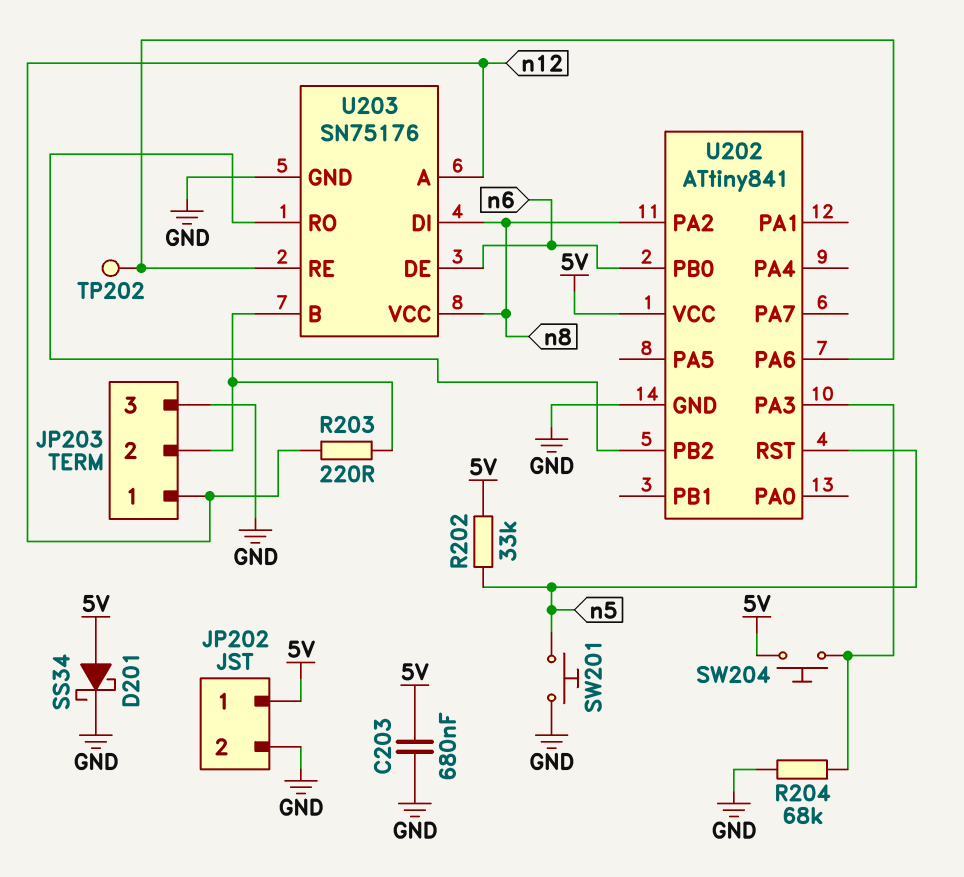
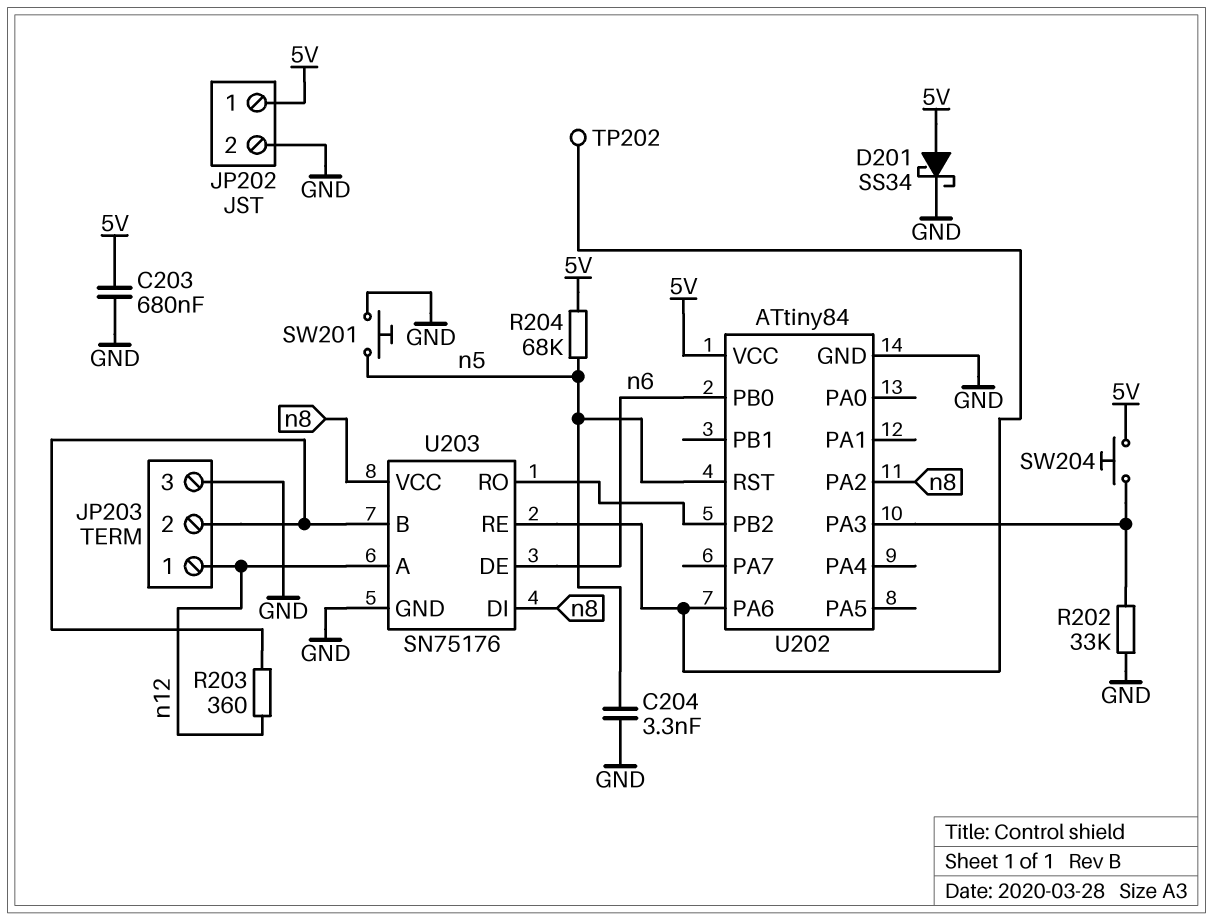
C204: none -> 3.3nF (GND, n5)
R202: 33k (5V, n5) -> 33k (GND, U202/PA3)
R203: 220 (JP203/2, n12) -> 360 (JP203/2, n12)
R204: 68k (GND, U202/PA3) -> 68k (5V, n5)
U202: ATtiny841 -> ATtiny84

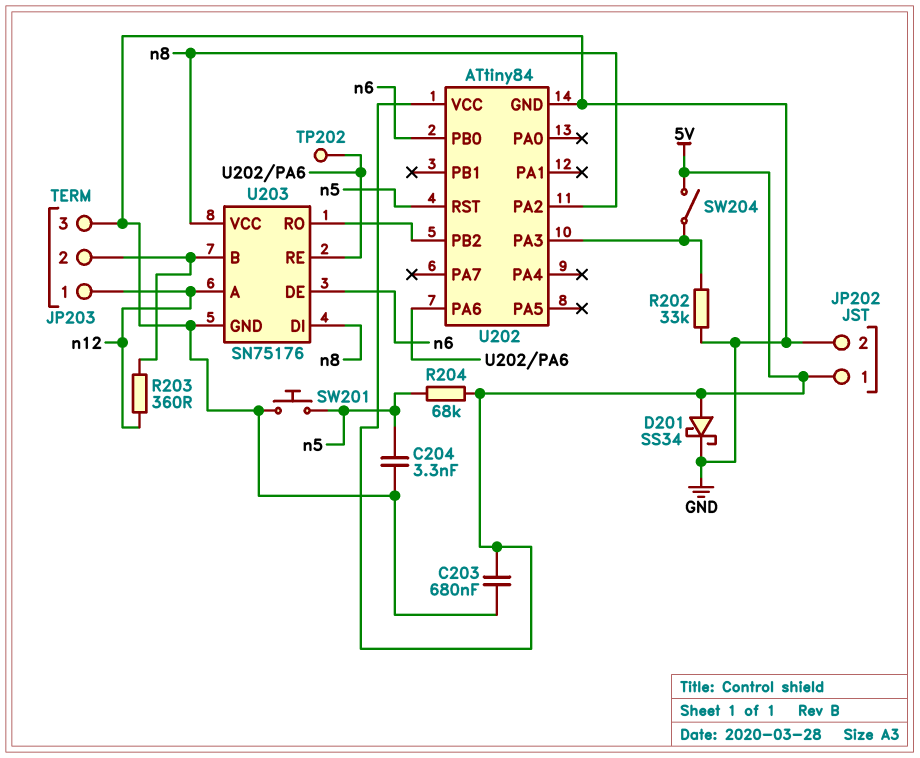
SW204: button (5V, U202/PA3) -> switch (5V, U202/PA3)

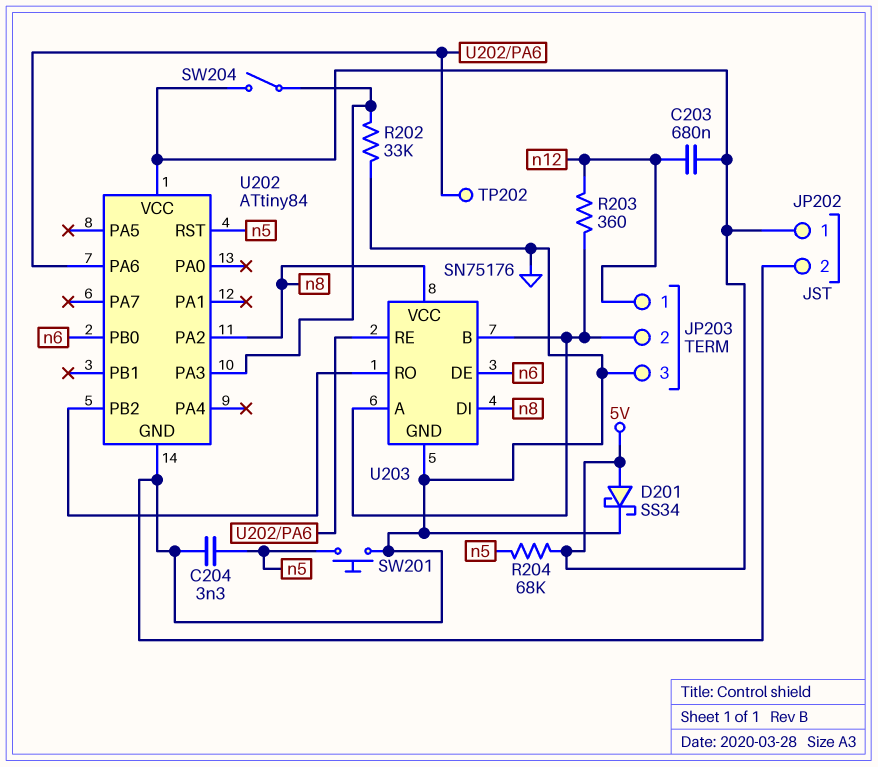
C203: 680nF (5V, GND) -> 680nF (5V, n12)
U203 pin A: n12 -> JP203/2

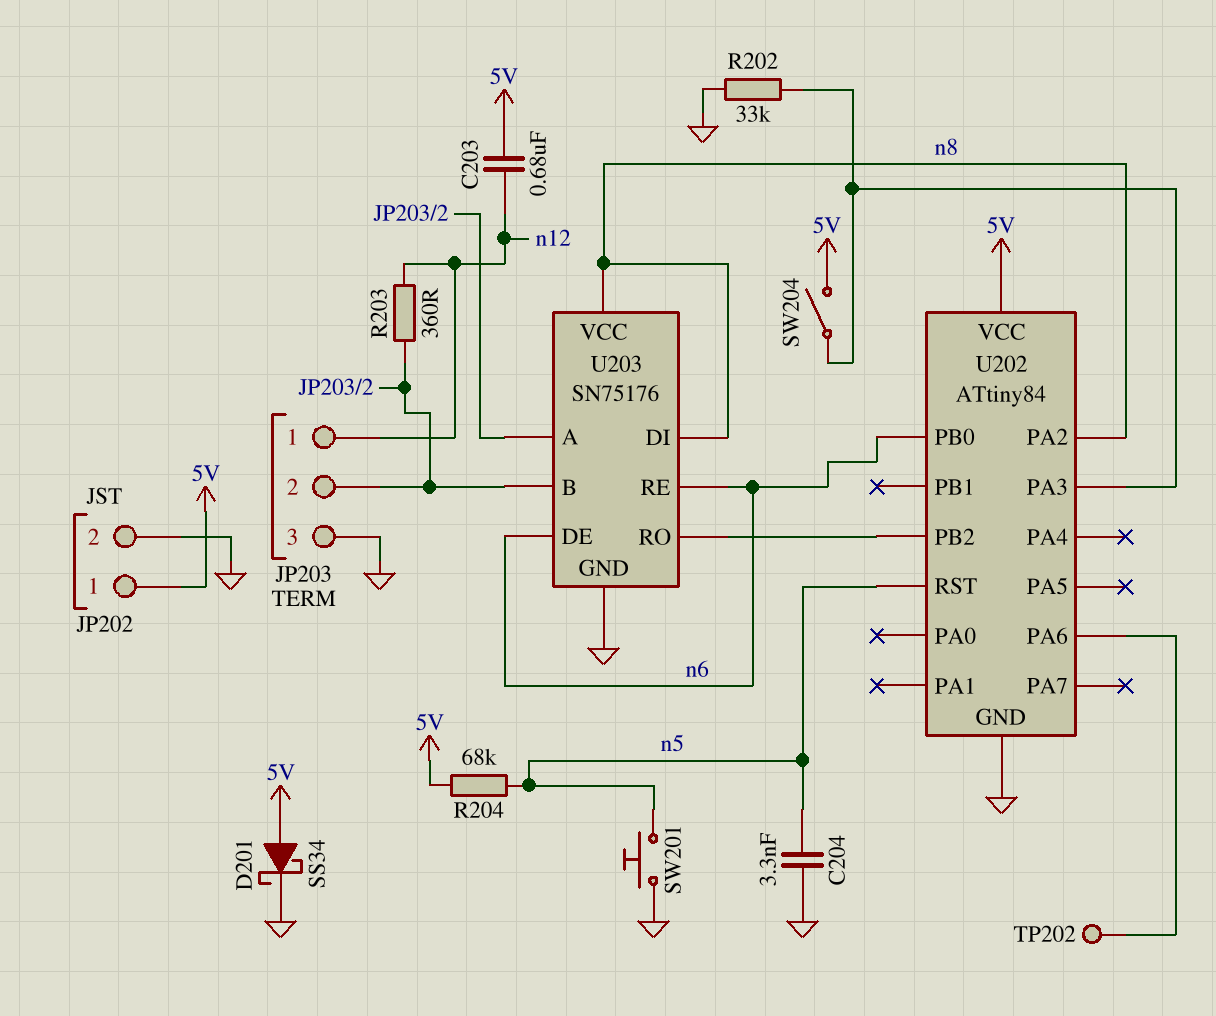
U203 pin RE: U202/PA6 -> n6

